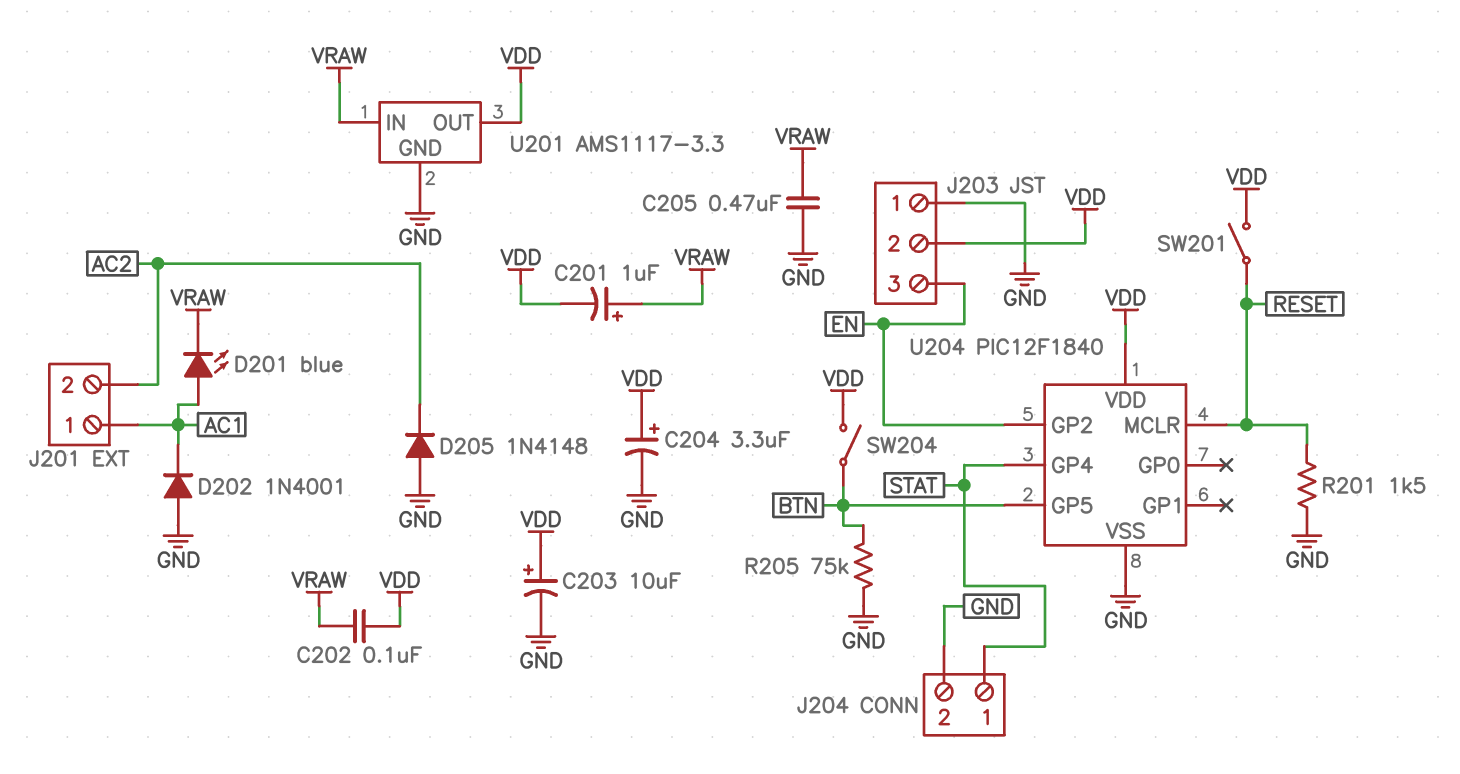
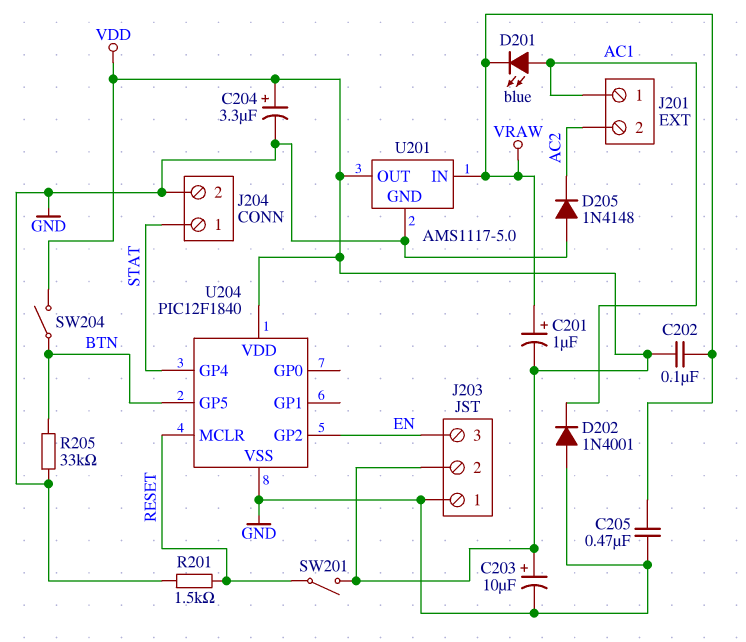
R205: 75k (BTN, GND) -> 33k (BTN, GND)
U201: AMS1117-3.3 -> AMS1117-5.0

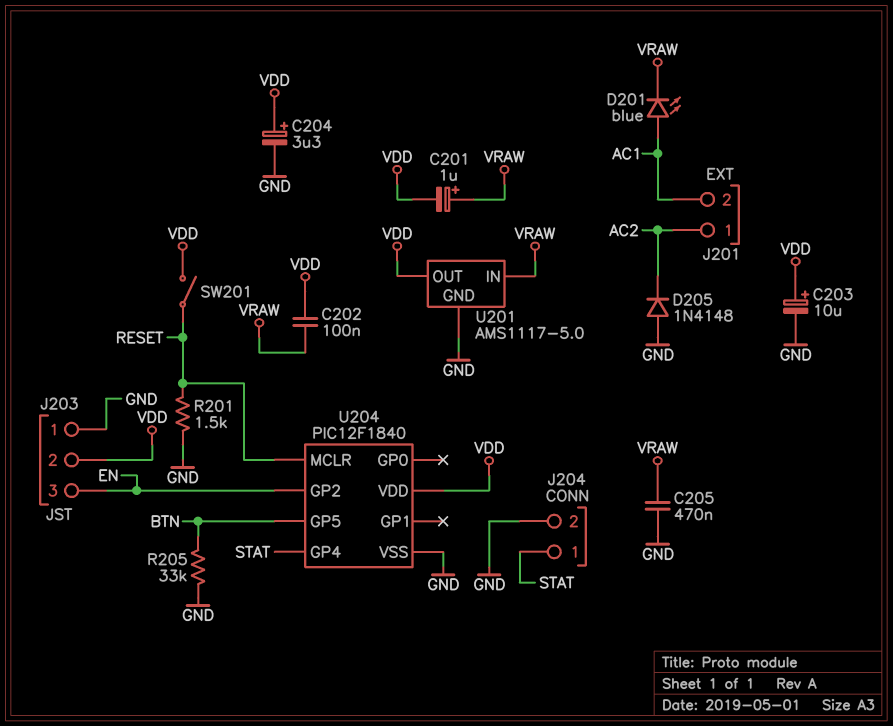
D202: diode 1N4001 (A GND, K AC1) -> none
J201 pin 1: AC1 -> AC2
J201 pin 2: AC2 -> AC1
SW204: switch (BTN, VDD) -> none

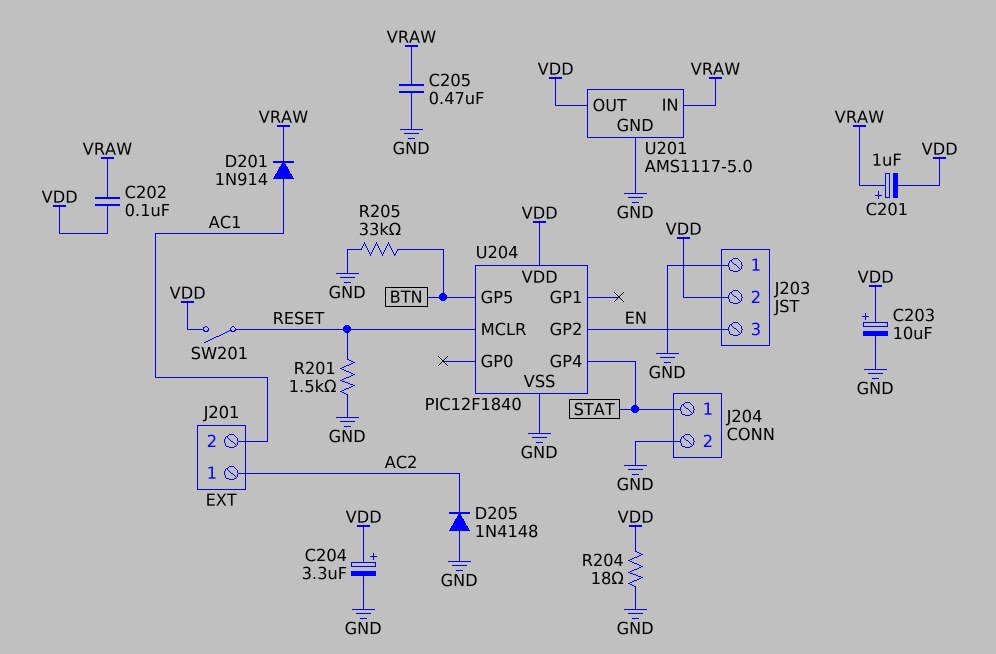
D201: LED blue (A AC1, K VRAW) -> diode 1N914 (A AC1, K VRAW)
R204: none -> 18 (GND, VDD)

